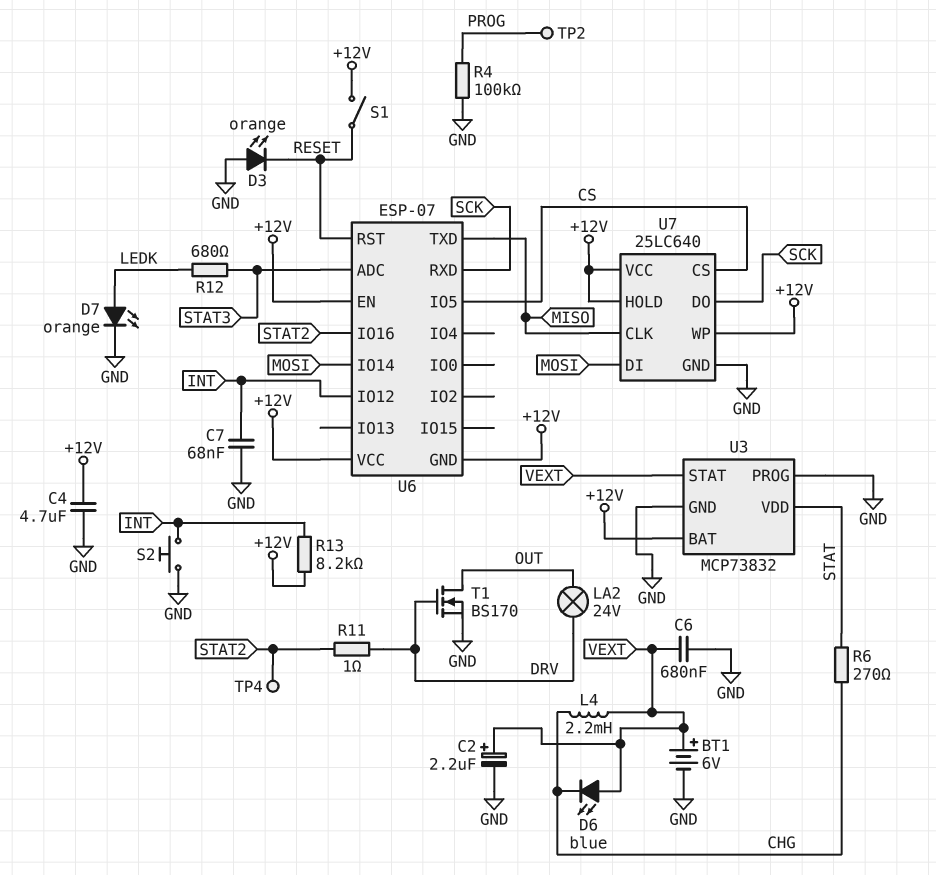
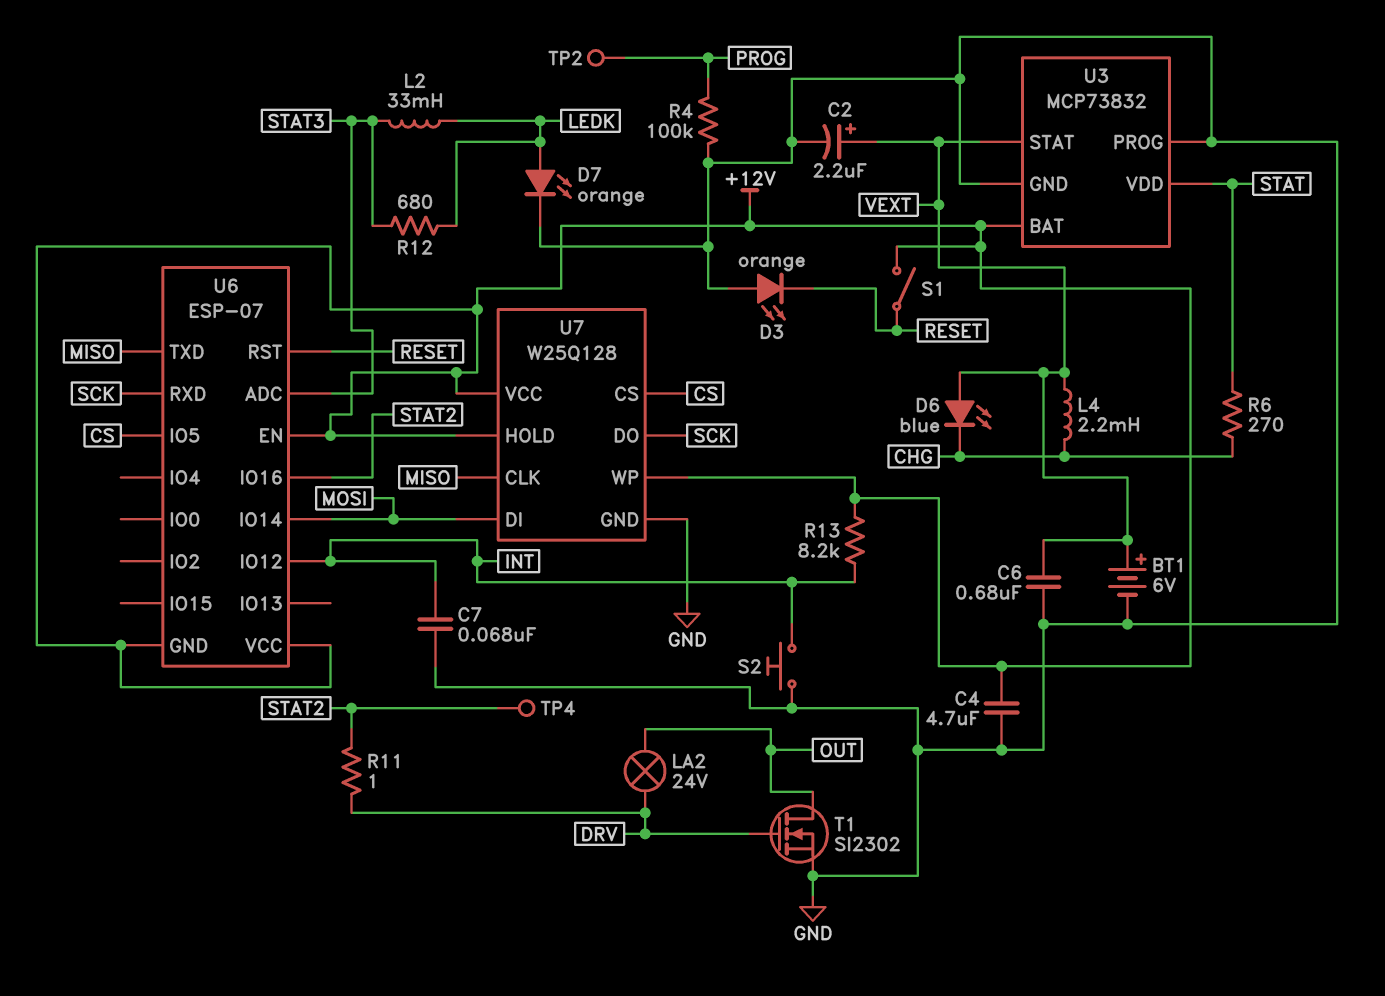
L2: none -> 33mH (LEDK, STAT3)
T1: NMOS BS170 (G DRV, D OUT, S GND) -> NMOS SI2302 (G DRV, D OUT, S GND)
U7: 25LC640 -> W25Q128

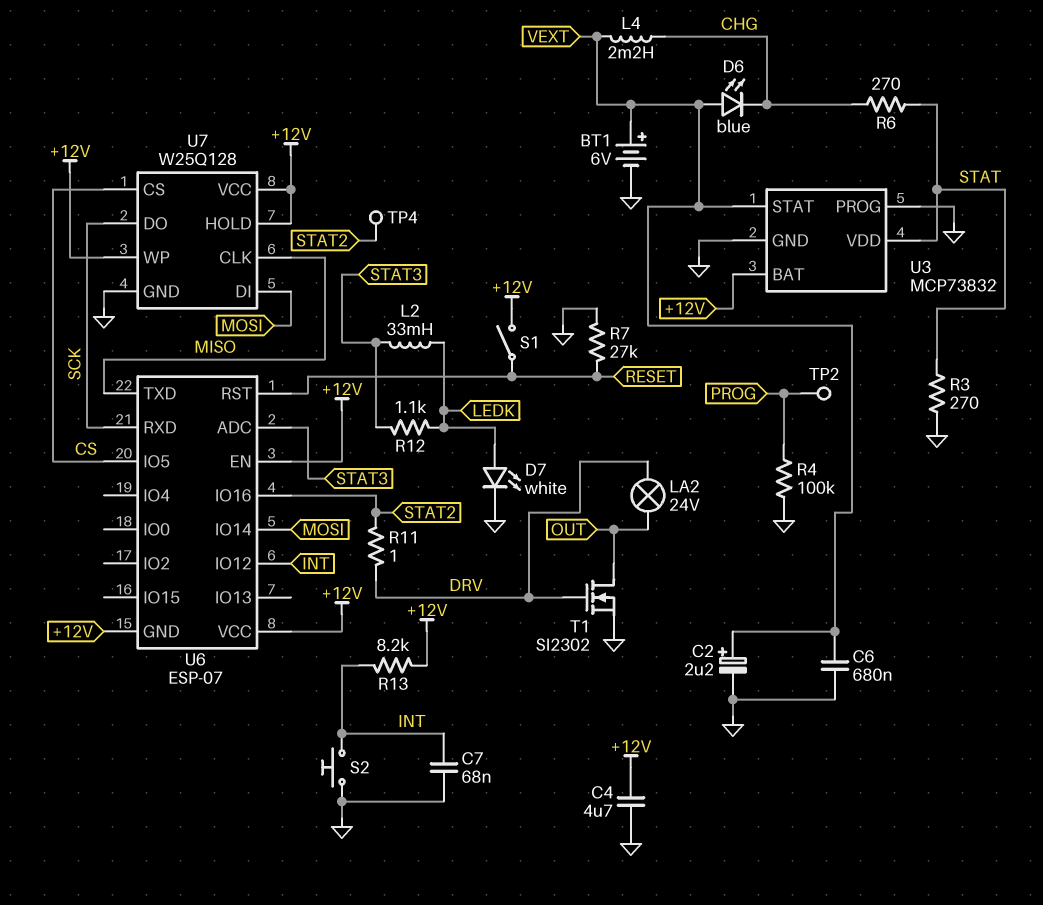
D3: LED orange (A GND, K RESET) -> none
D7: LED orange (A LEDK, K GND) -> LED white (A LEDK, K GND)
R3: none -> 270 (GND, STAT)
R7: none -> 27k (GND, RESET)
R12: 680 (LEDK, STAT3) -> 1.1k (LEDK, STAT3)

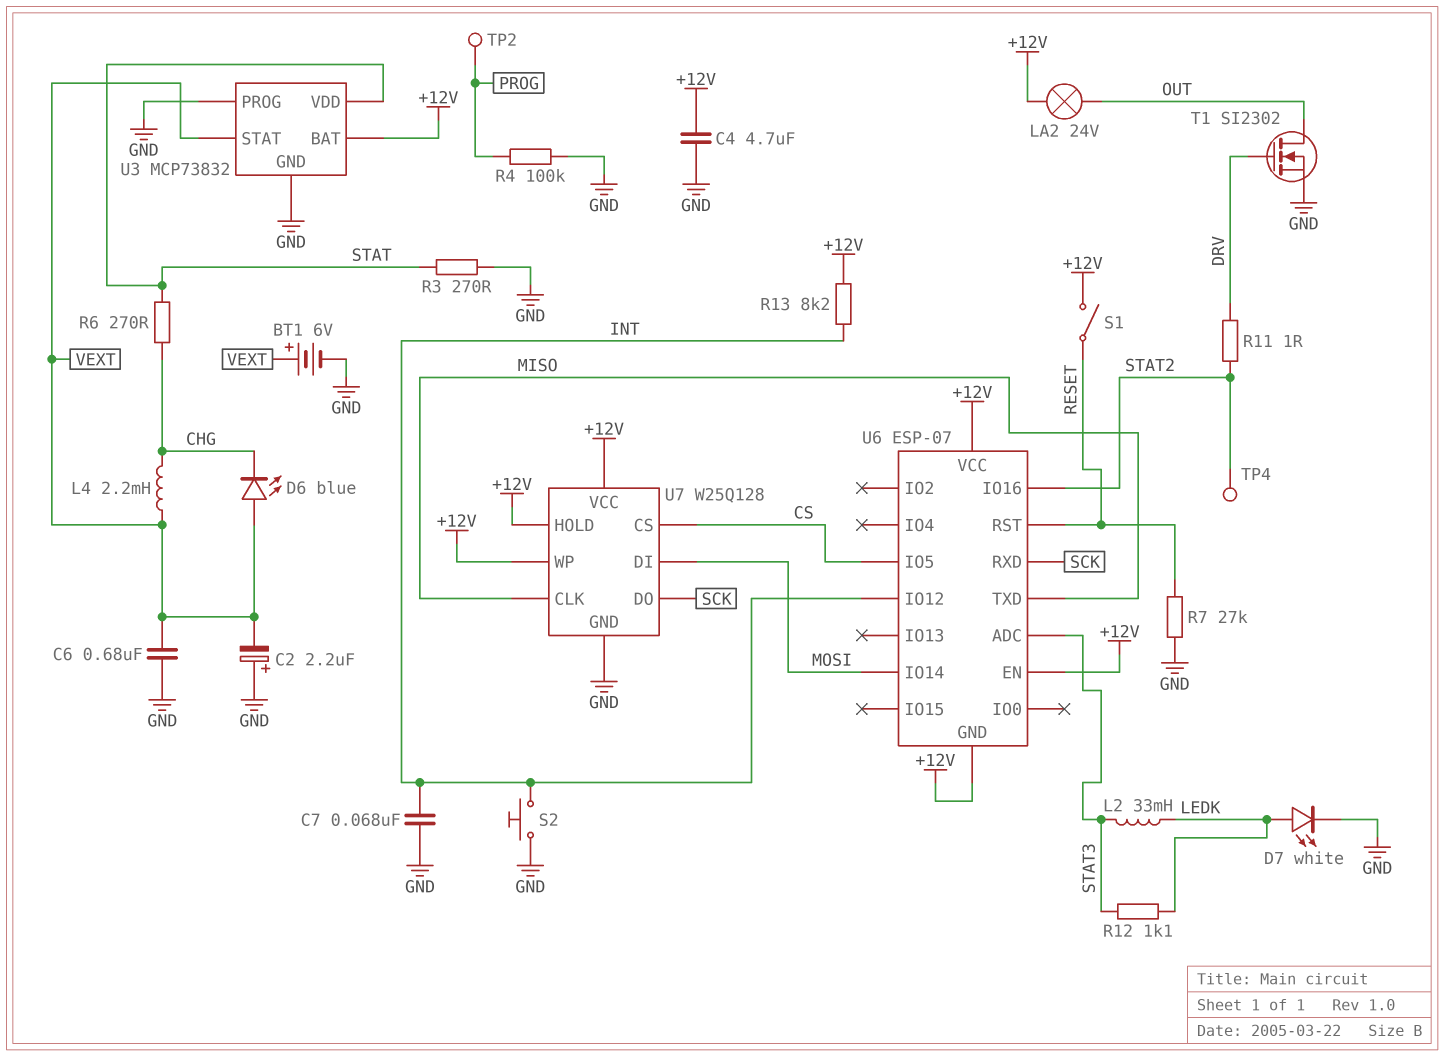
C2: 2.2uF (plus VEXT, minus GND) -> 2.2uF (plus GND, minus VEXT)
LA2: lamp 24V (DRV, OUT) -> lamp 24V (+12V, OUT)

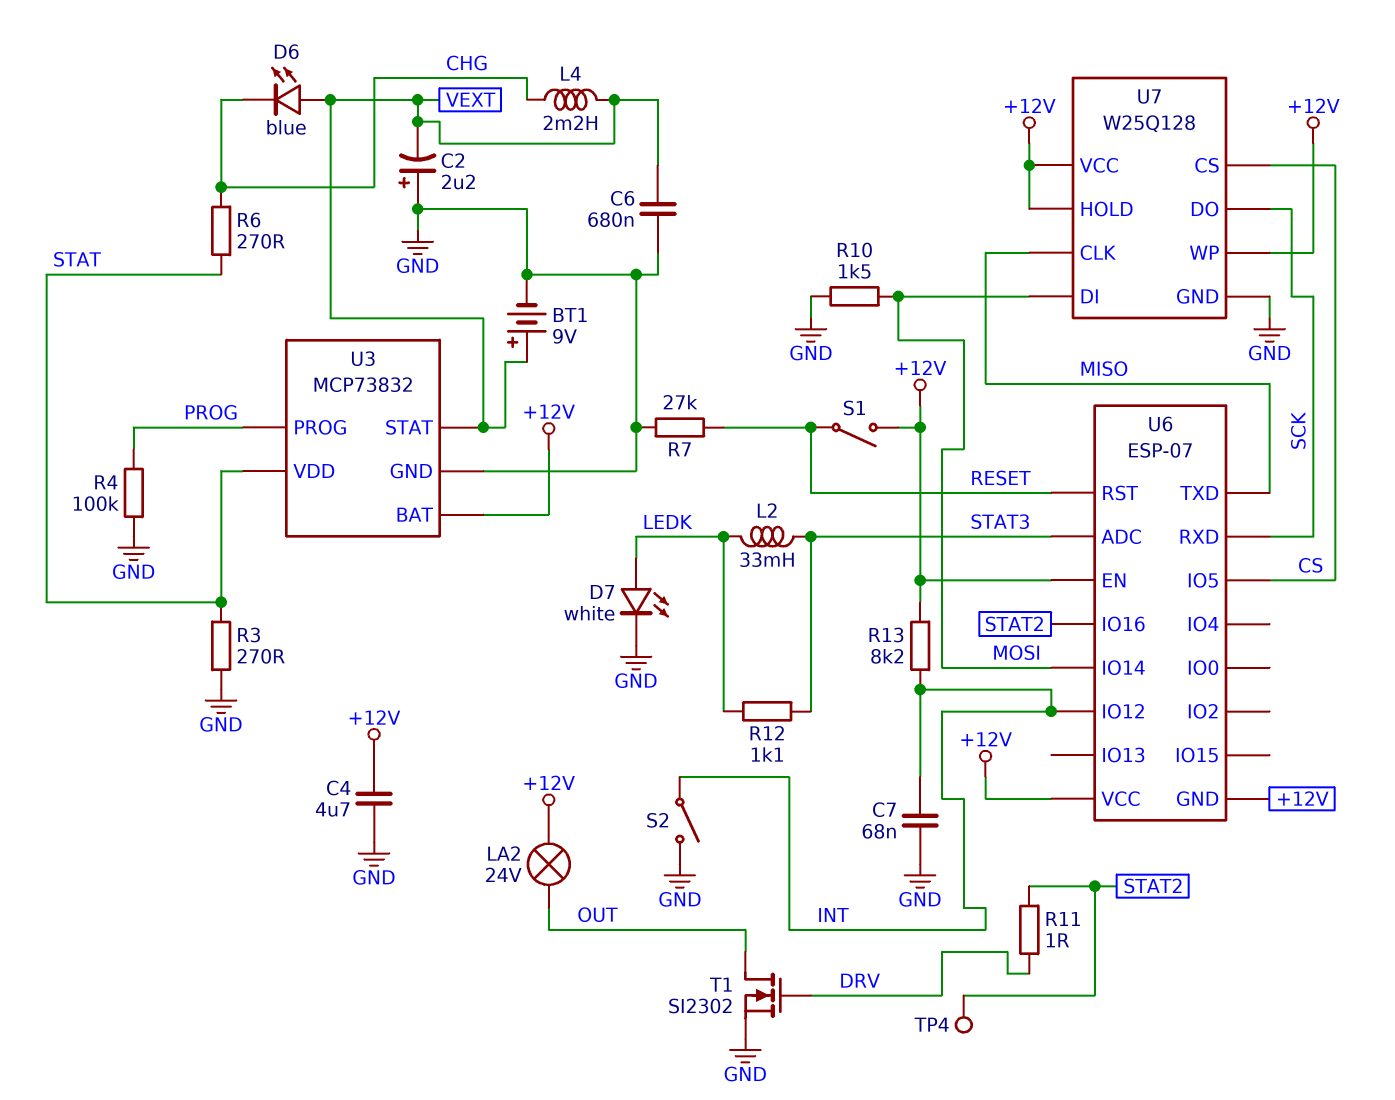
BT1: 6V (plus VEXT, minus GND) -> 9V (plus VEXT, minus GND)
R10: none -> 1.5k (GND, MOSI)
S2: button (GND, INT) -> switch (GND, INT)
TP2: test point (PROG) -> none
U3 pin PROG: GND -> PROG

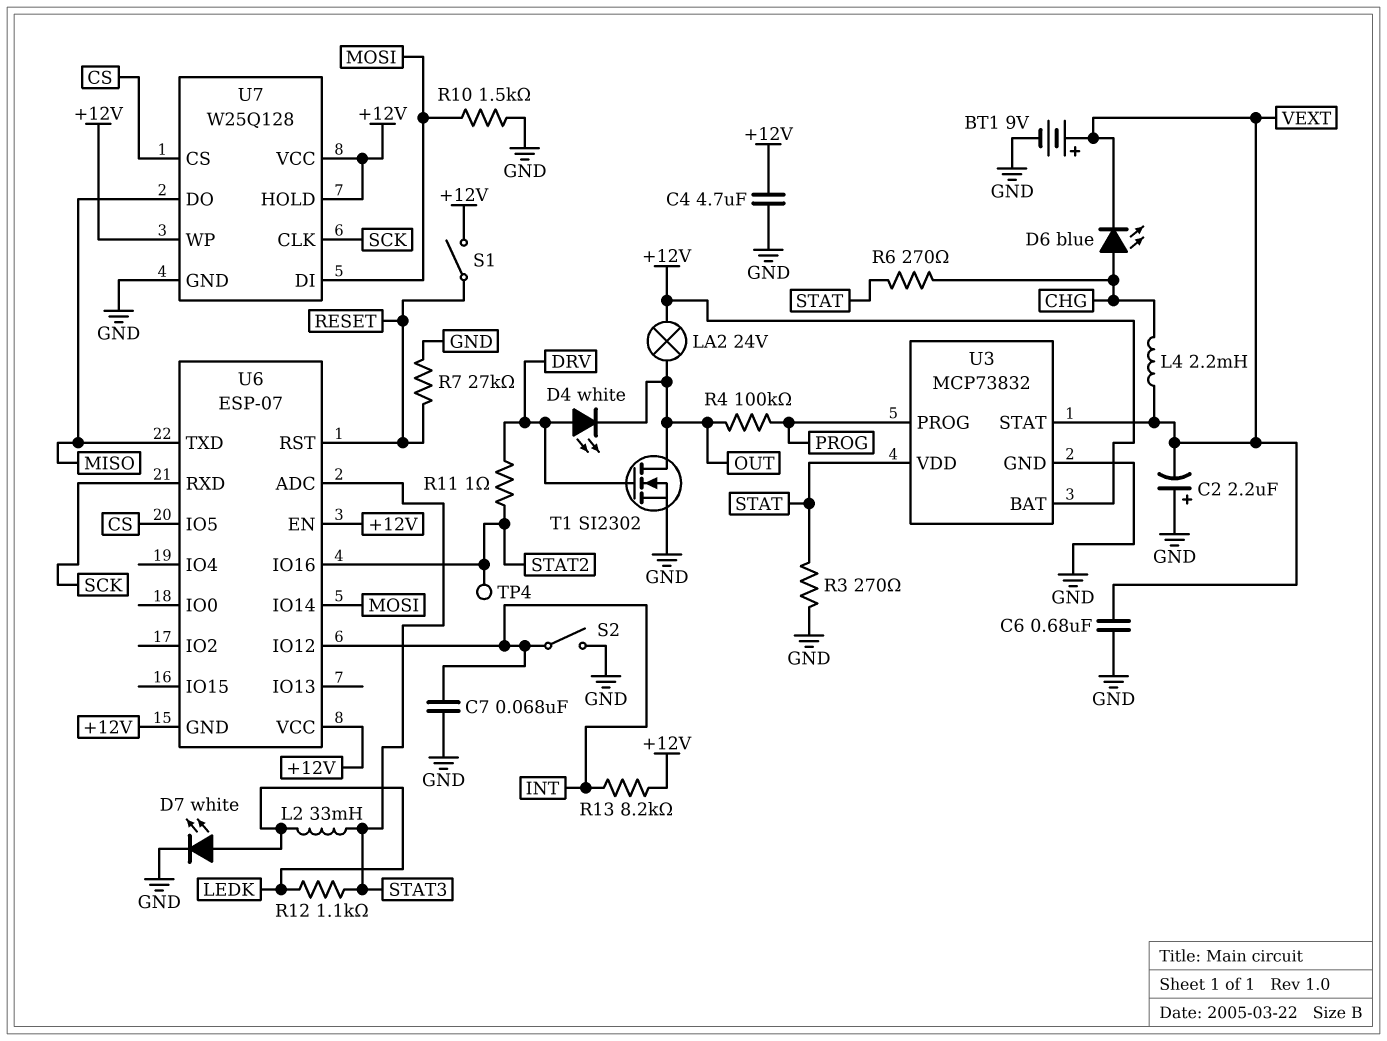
D4: none -> LED white (A DRV, K OUT)
D6: LED blue (A VEXT, K CHG) -> LED blue (A CHG, K VEXT)
R4: 100k (GND, PROG) -> 100k (OUT, PROG)
U7 pin CLK: MISO -> SCK
U7 pin DO: SCK -> MISO

